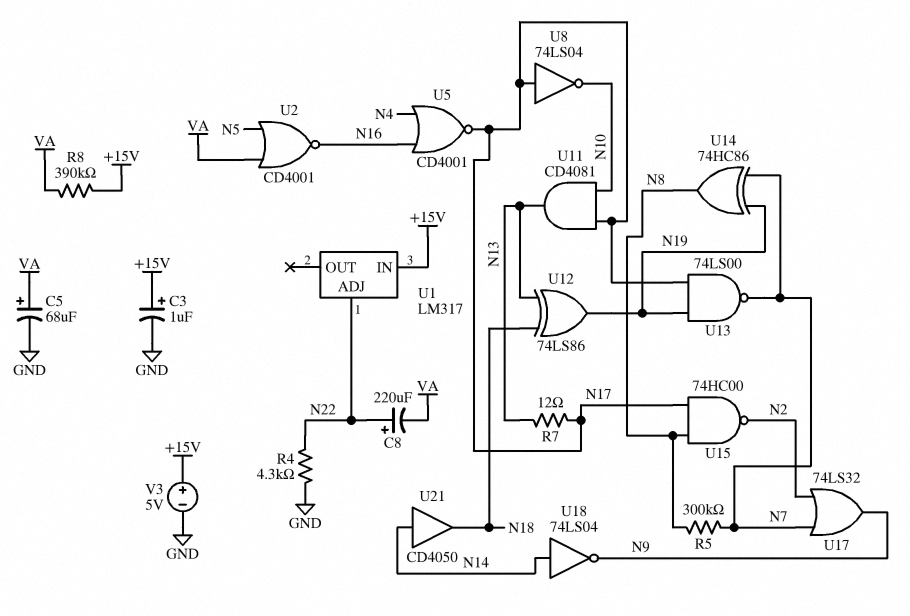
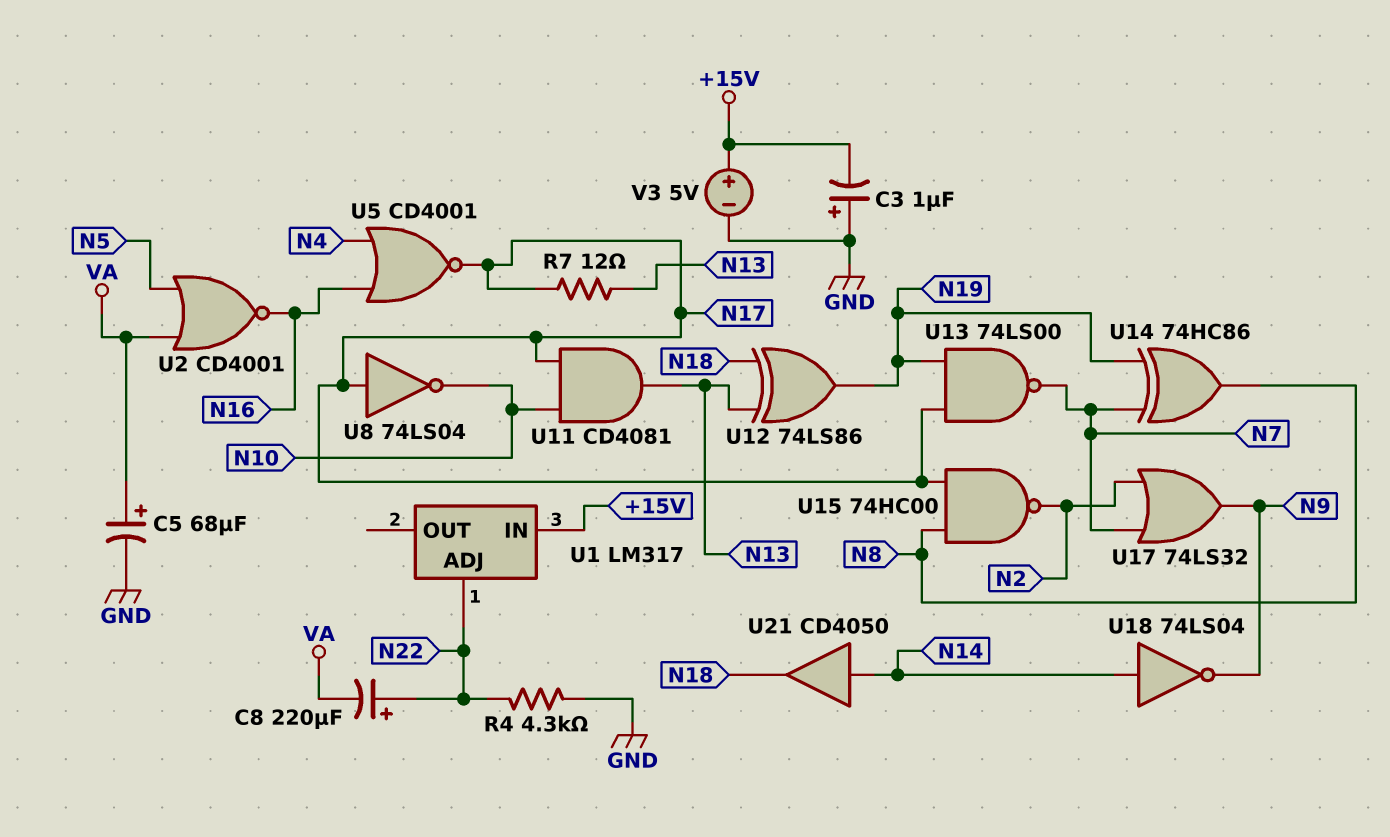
C3: 1uF (plus +15V, minus GND) -> 1uF (plus GND, minus +15V)
R5: 300k (N7, N8) -> none
R8: 390k (+15V, VA) -> none

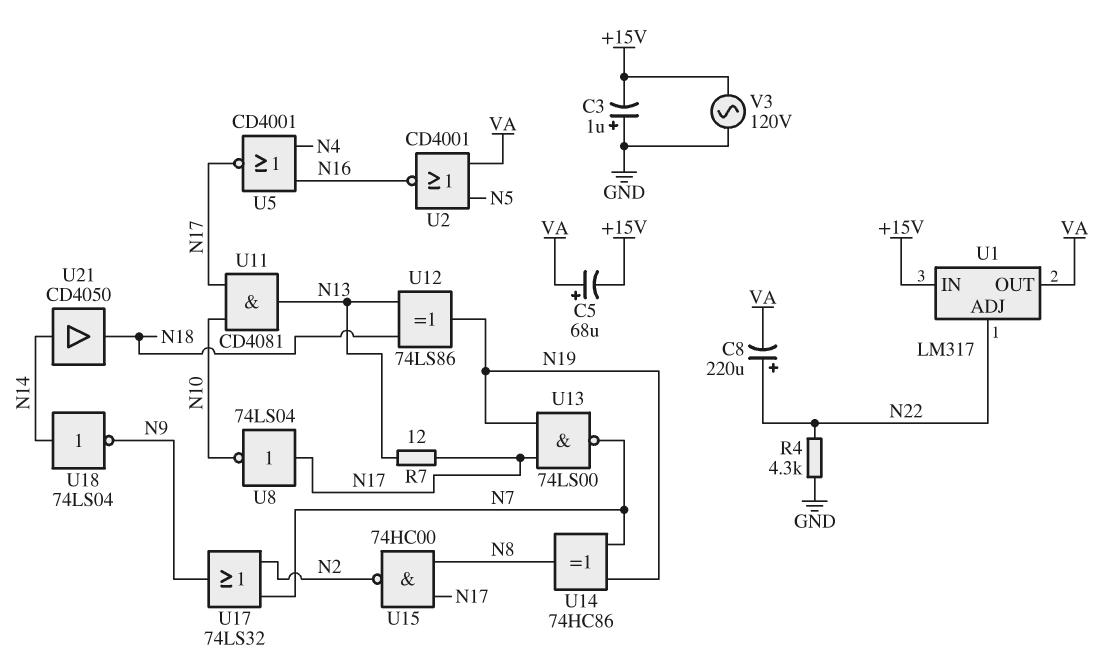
C5: 68uF (plus VA, minus GND) -> 68uF (plus VA, minus +15V)
U1 pin OUT: none -> VA
V3: 5V (plus +15V, minus GND) -> AC 120V (+15V, GND)

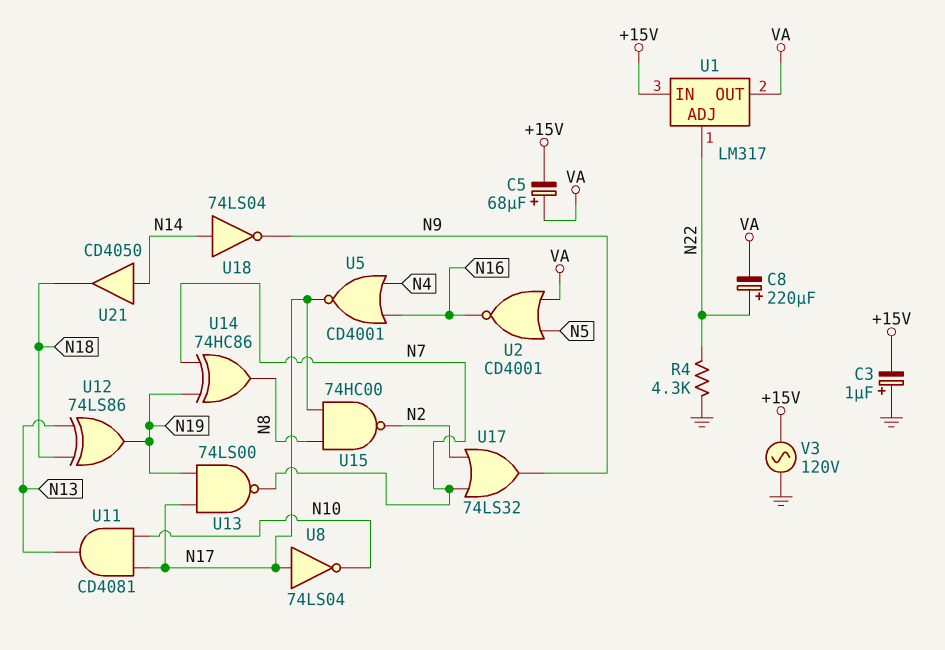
R7: 12 (N13, N17) -> none

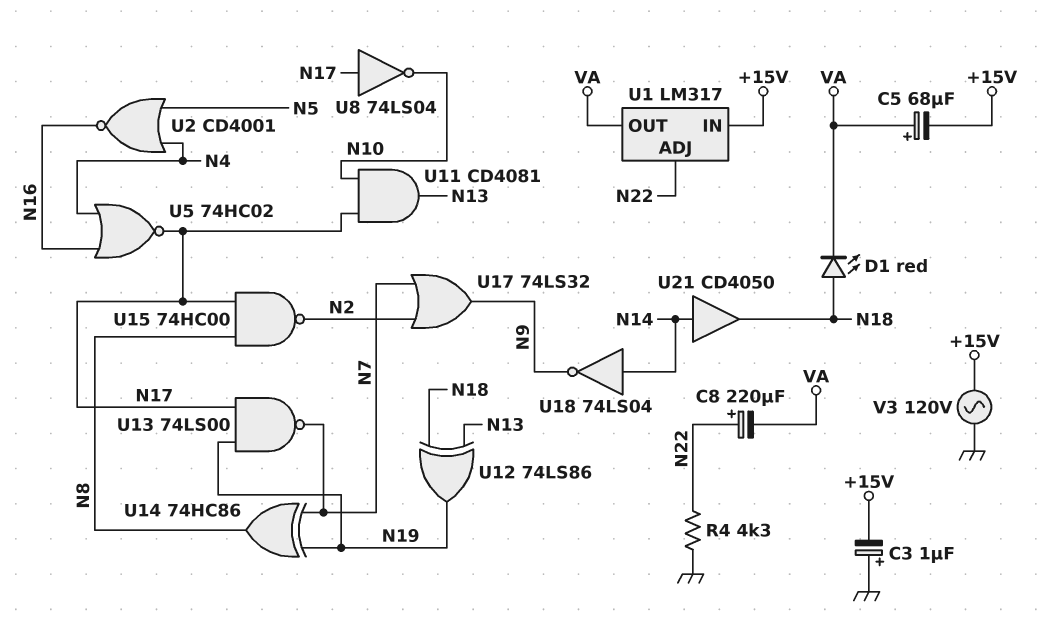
D1: none -> LED red (A N18, K VA)
U2: NOR CD4001 (in N5, in VA, out N16) -> NOR CD4001 (in N4, in N5, out N16)
U5: NOR CD4001 (in N4, in N16, out N17) -> NOR 74HC02 (in N4, in N16, out N17)

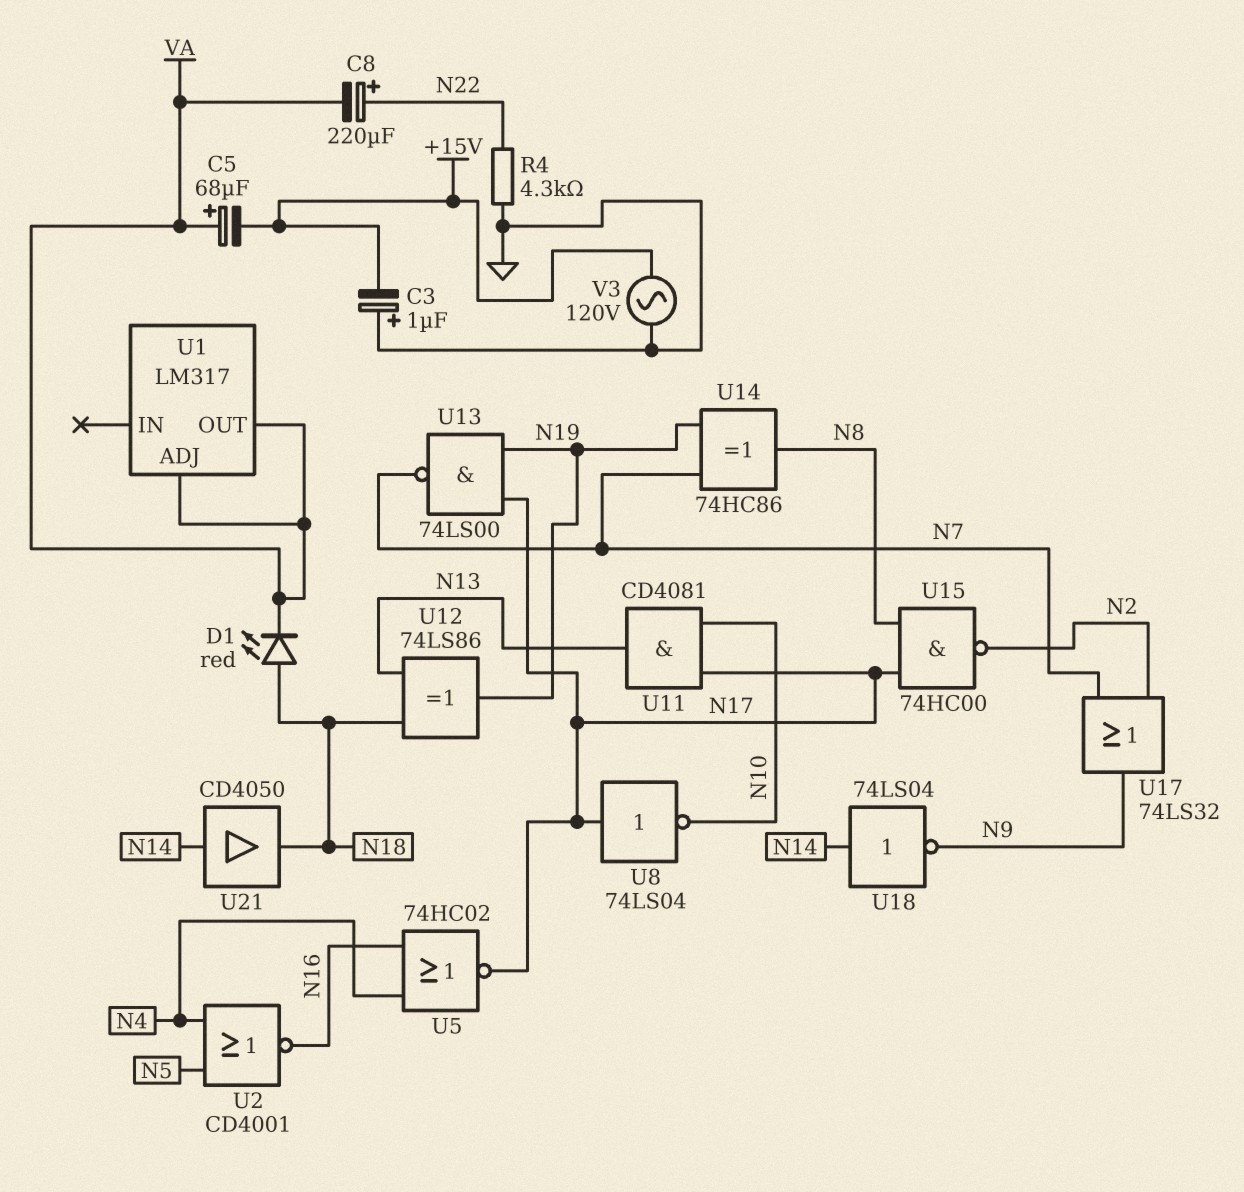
U1 pin ADJ: N22 -> VA
U1 pin IN: +15V -> none

